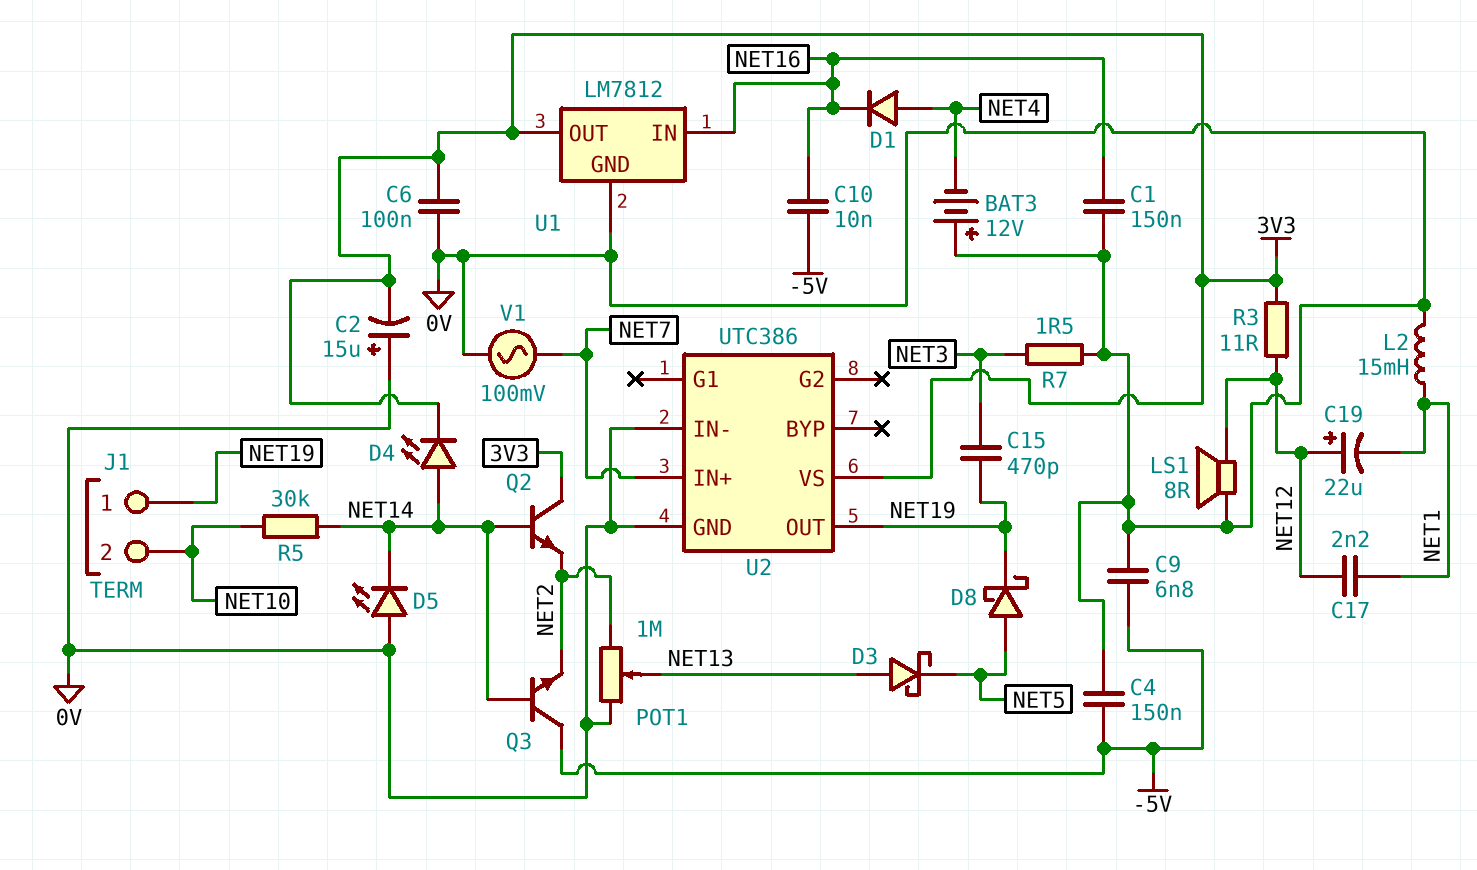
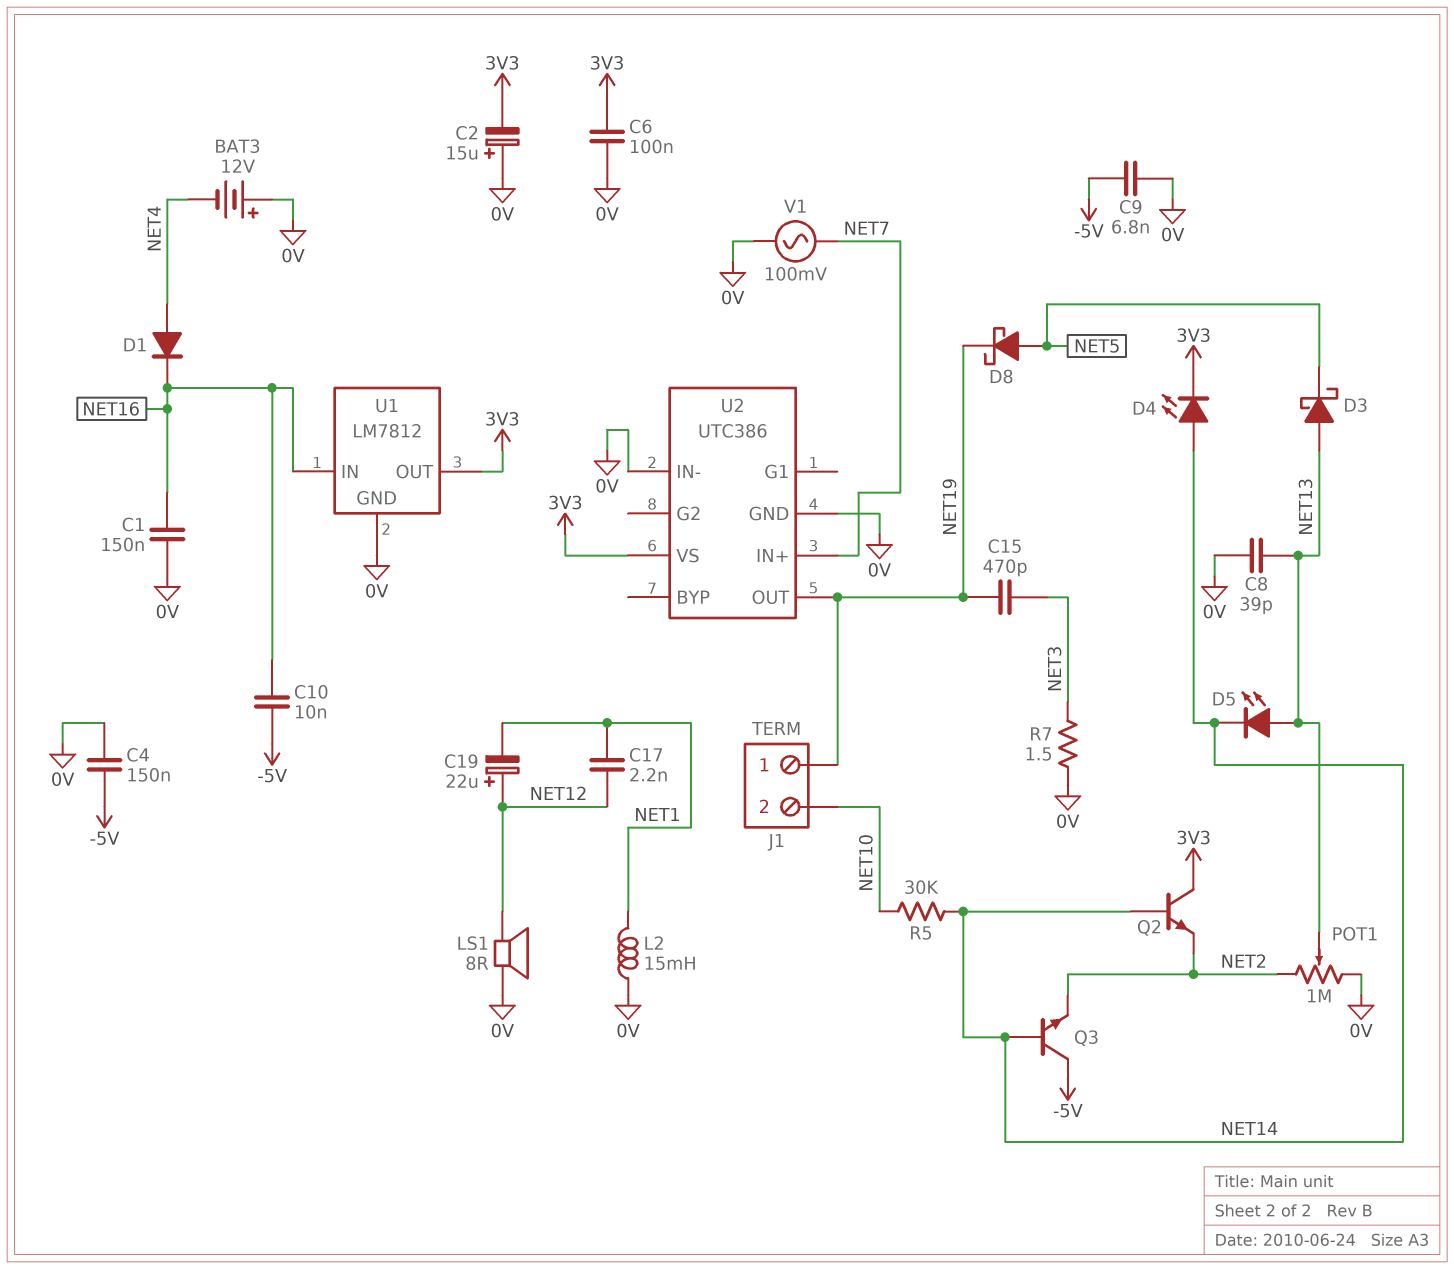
C8: none -> 39pF (0V, NET13)
D5: LED (A 0V, K NET14) -> LED (A NET13, K NET14)
R3: 11 (3V3, NET12) -> none

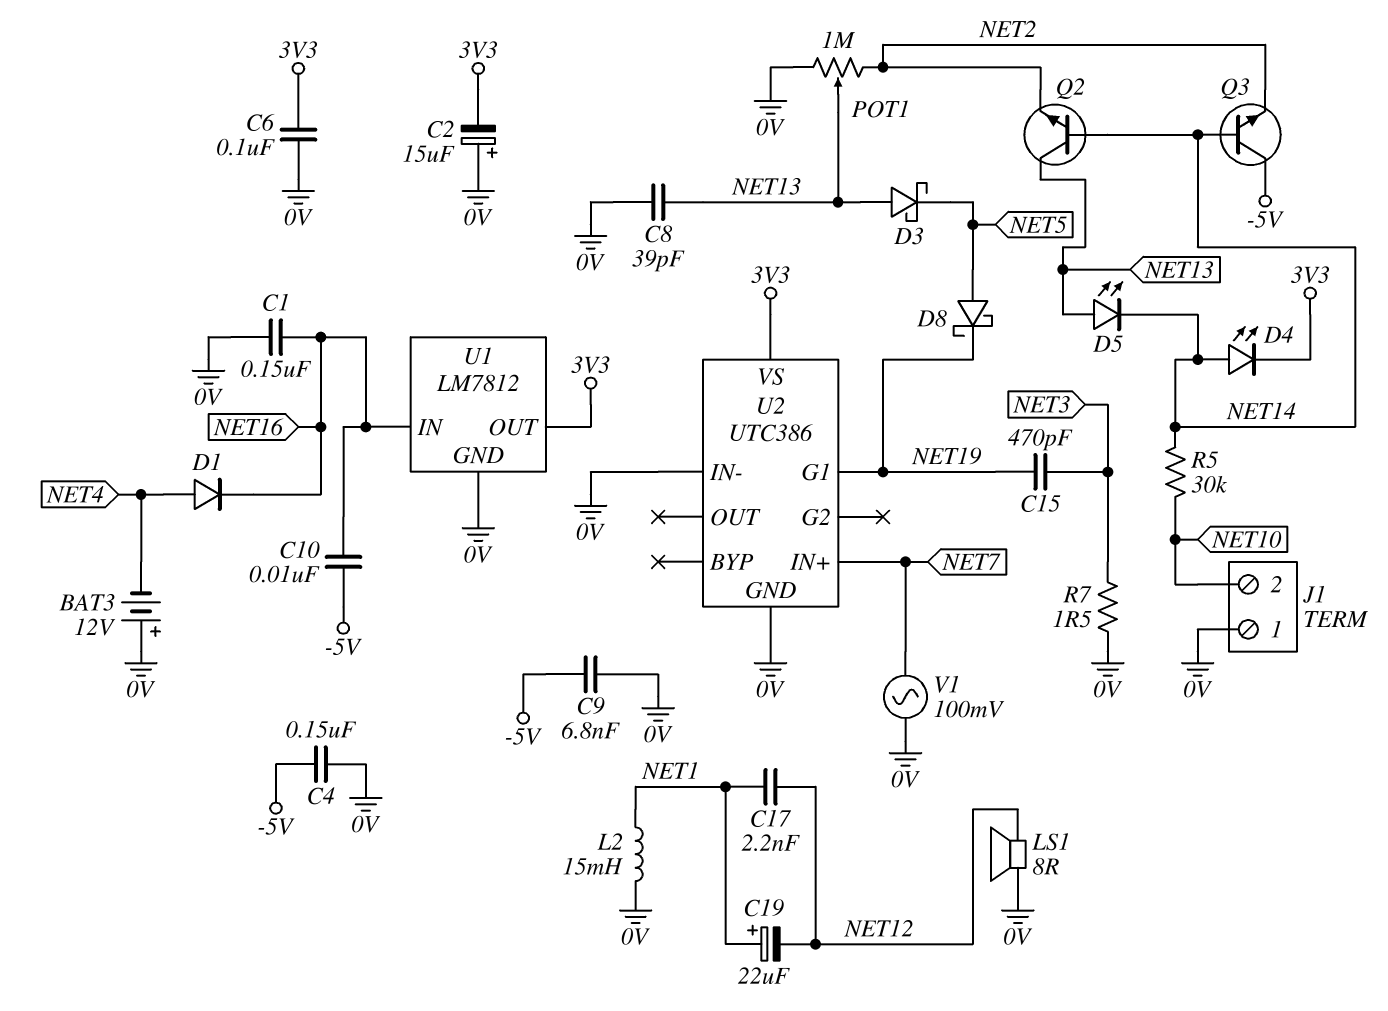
C19: 22uF (plus NET12, minus NET1) -> 22uF (plus NET1, minus NET12)
J1 pin 1: NET19 -> 0V
Q2: NPN (B NET14, C 3V3, E NET2) -> NPN (B NET14, C NET13, E NET2)
U2 pin G1: none -> NET19
U2 pin OUT: NET19 -> none

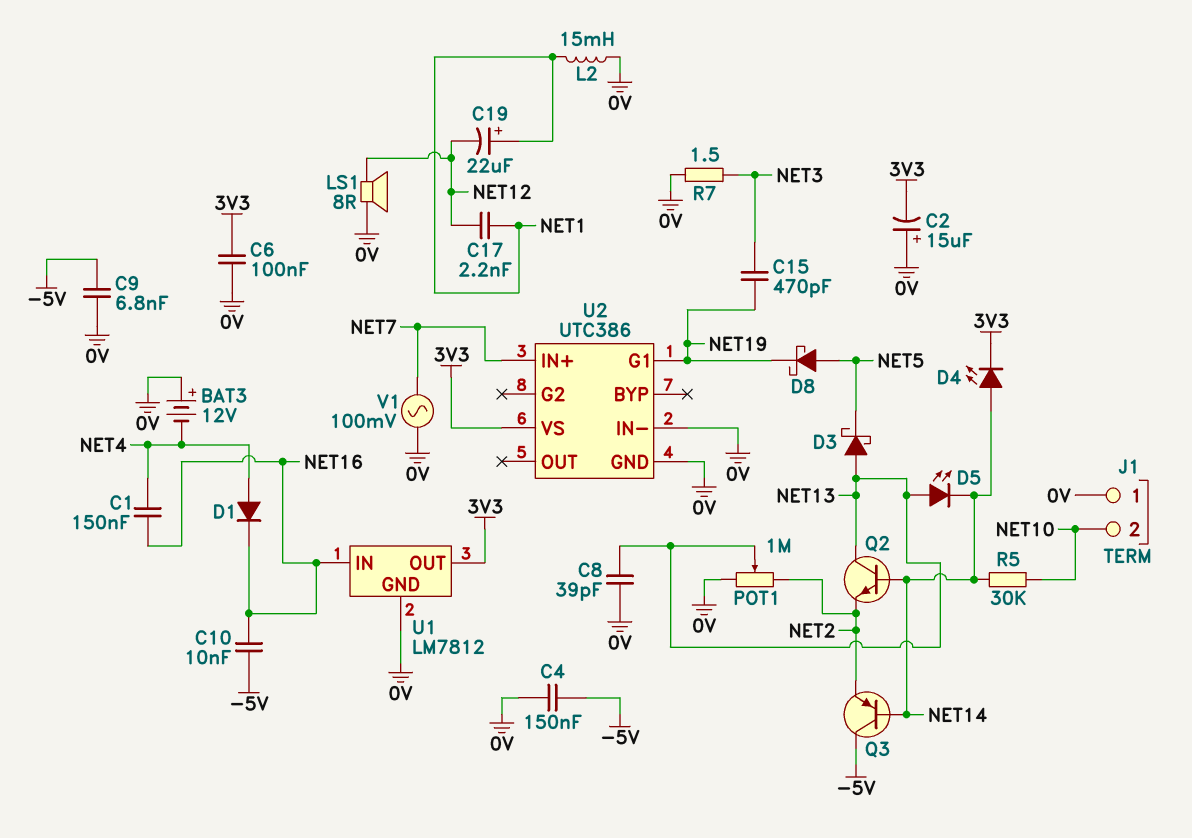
C1: 150nF (0V, NET16) -> 150nF (NET4, NET16)
Q3: NPN (B NET14, C -5V, E NET2) -> PNP (B NET14, C -5V, E NET2)

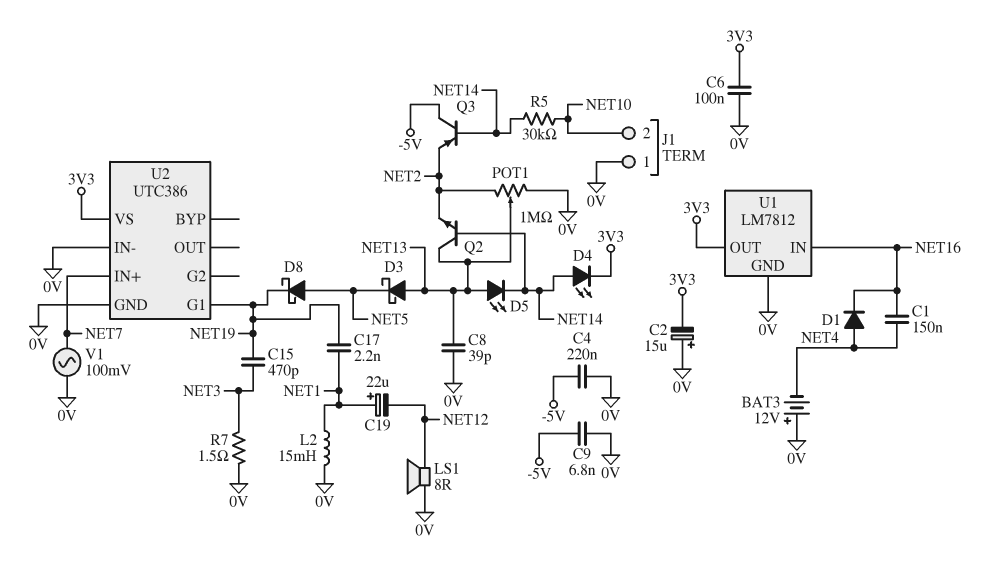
C4: 150nF (-5V, 0V) -> 220nF (-5V, 0V)
C10: 10nF (-5V, NET16) -> none
C17: 2.2nF (NET1, NET12) -> 2.2nF (NET1, NET19)

